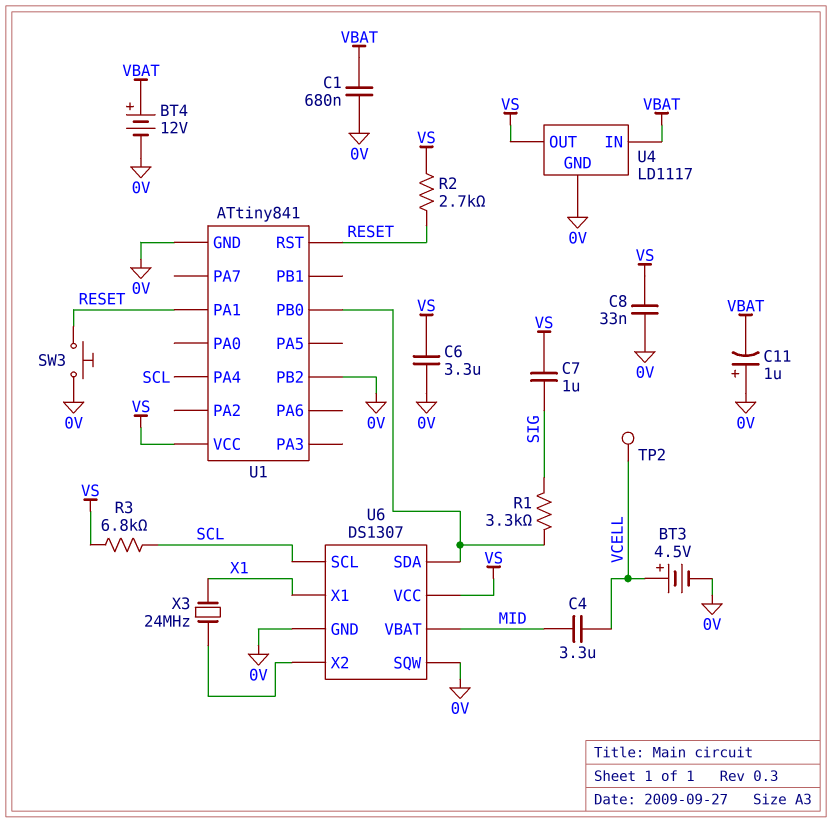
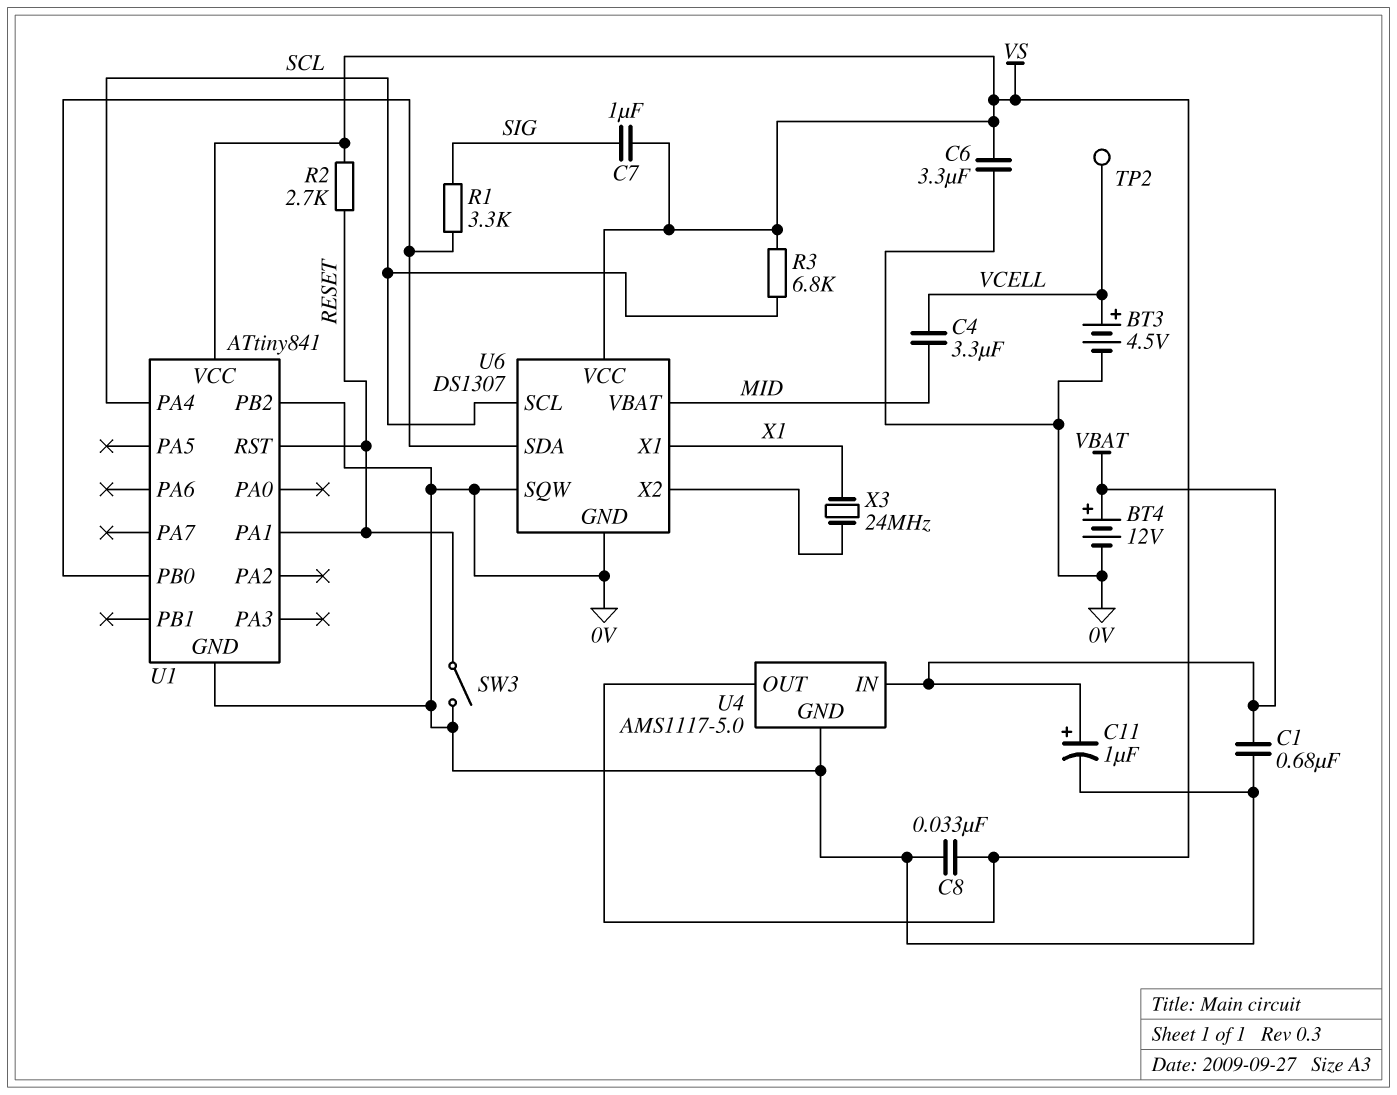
C11: 1uF (plus 0V, minus VBAT) -> 1uF (plus VBAT, minus 0V)
SW3: button (0V, RESET) -> switch (0V, RESET)
U4: LD1117 -> AMS1117-5.0

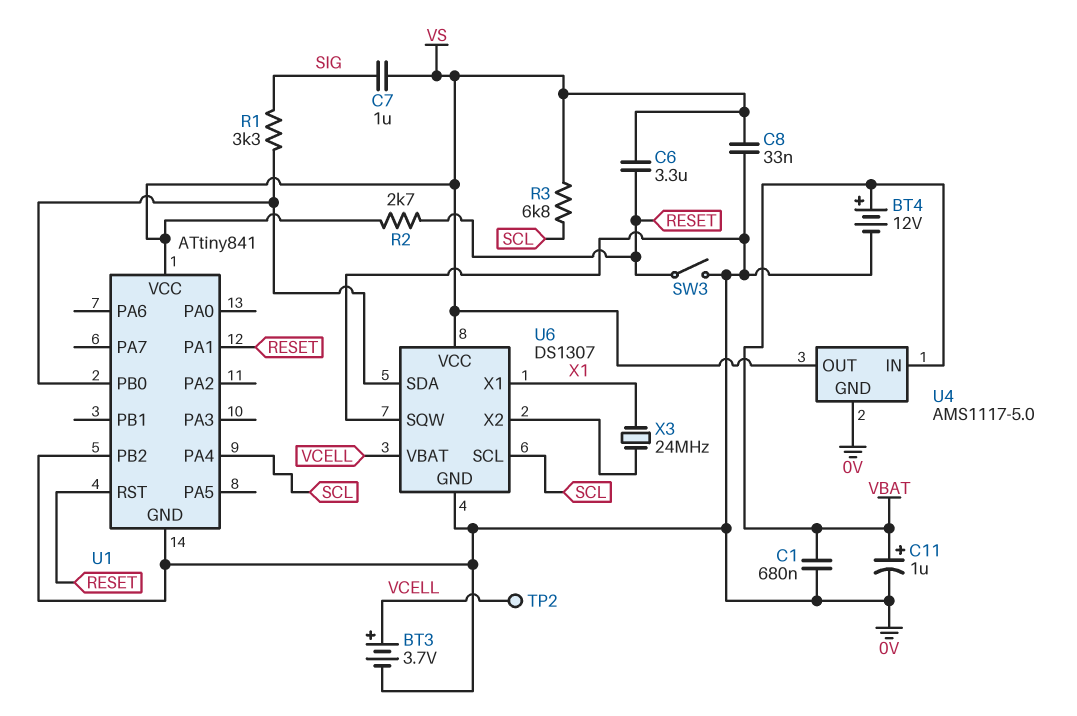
BT3: 4.5V (plus VCELL, minus 0V) -> 3.7V (plus VCELL, minus 0V)
C4: 3.3uF (MID, VCELL) -> none
C6: 3.3uF (0V, VS) -> 3.3uF (RESET, VS)
U6 pin VBAT: MID -> VCELL

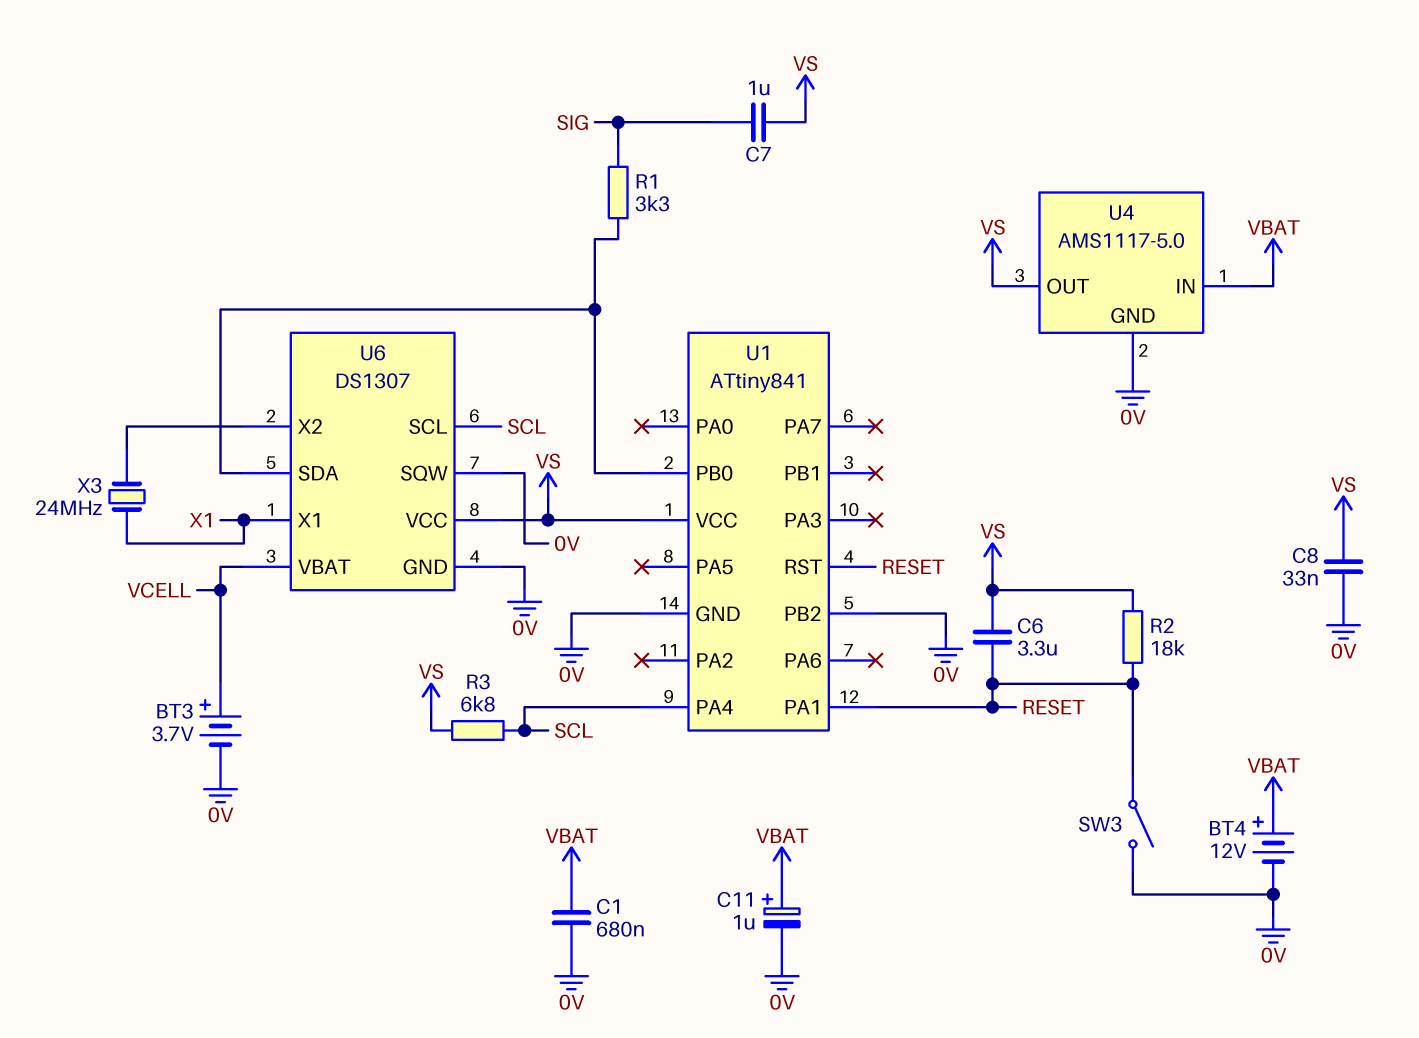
R2: 2.7k (RESET, VS) -> 18k (RESET, VS)
TP2: test point (VCELL) -> none

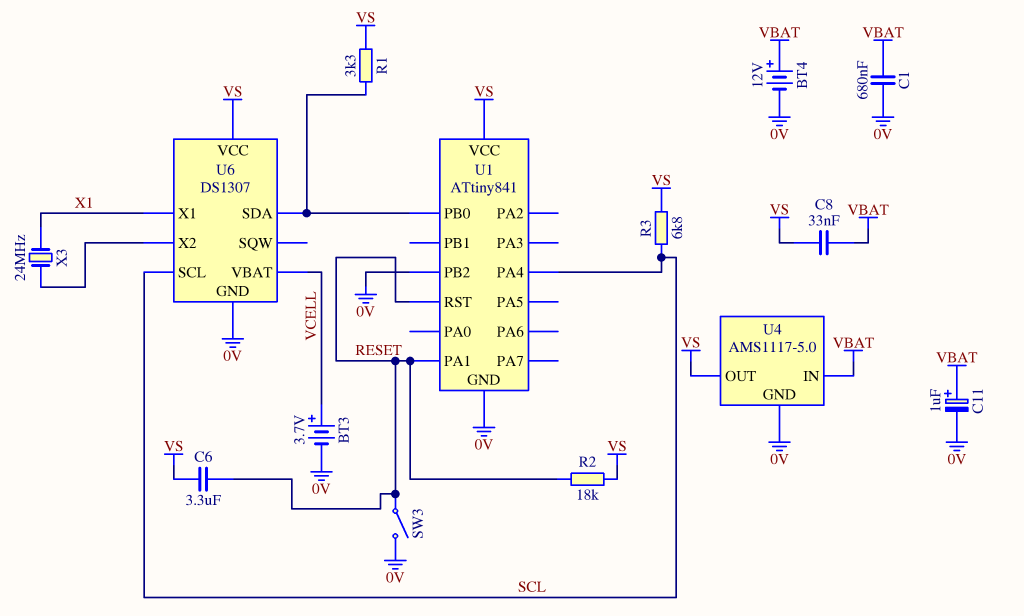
C7: 1uF (SIG, VS) -> none
C8: 33nF (0V, VS) -> 33nF (VBAT, VS)
R1: 3.3k (SIG, U1/PB0) -> 3.3k (U1/PB0, VS)
U6 pin SQW: 0V -> none

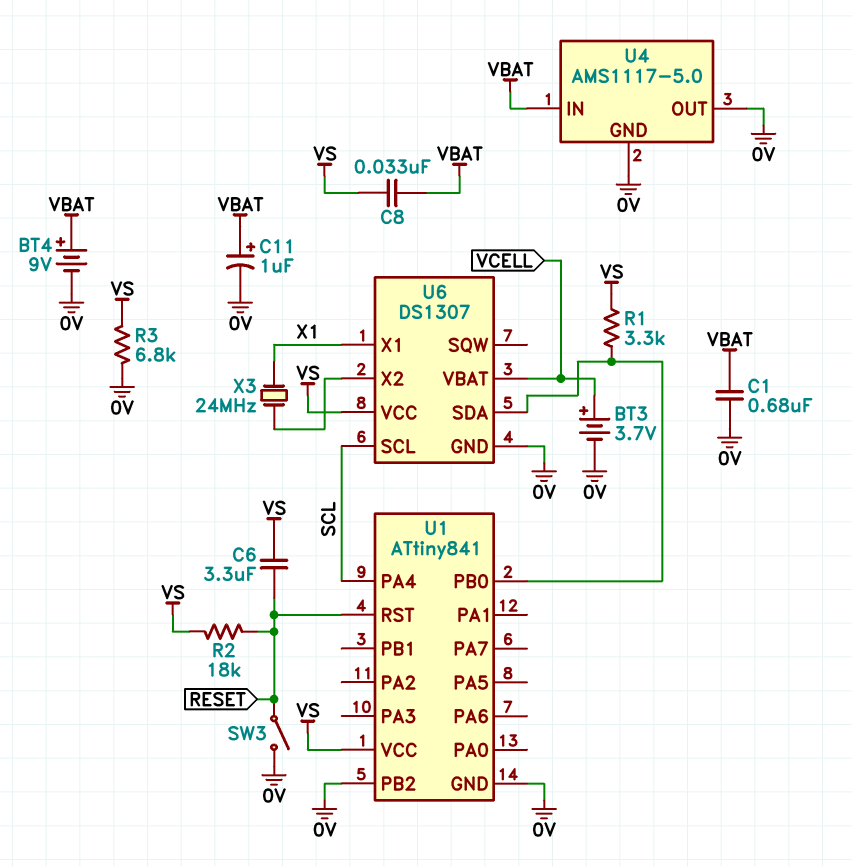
BT4: 12V (plus VBAT, minus 0V) -> 9V (plus VBAT, minus 0V)
R3: 6.8k (SCL, VS) -> 6.8k (0V, VS)
U1 pin PA1: RESET -> none
U4 pin OUT: VS -> 0V

